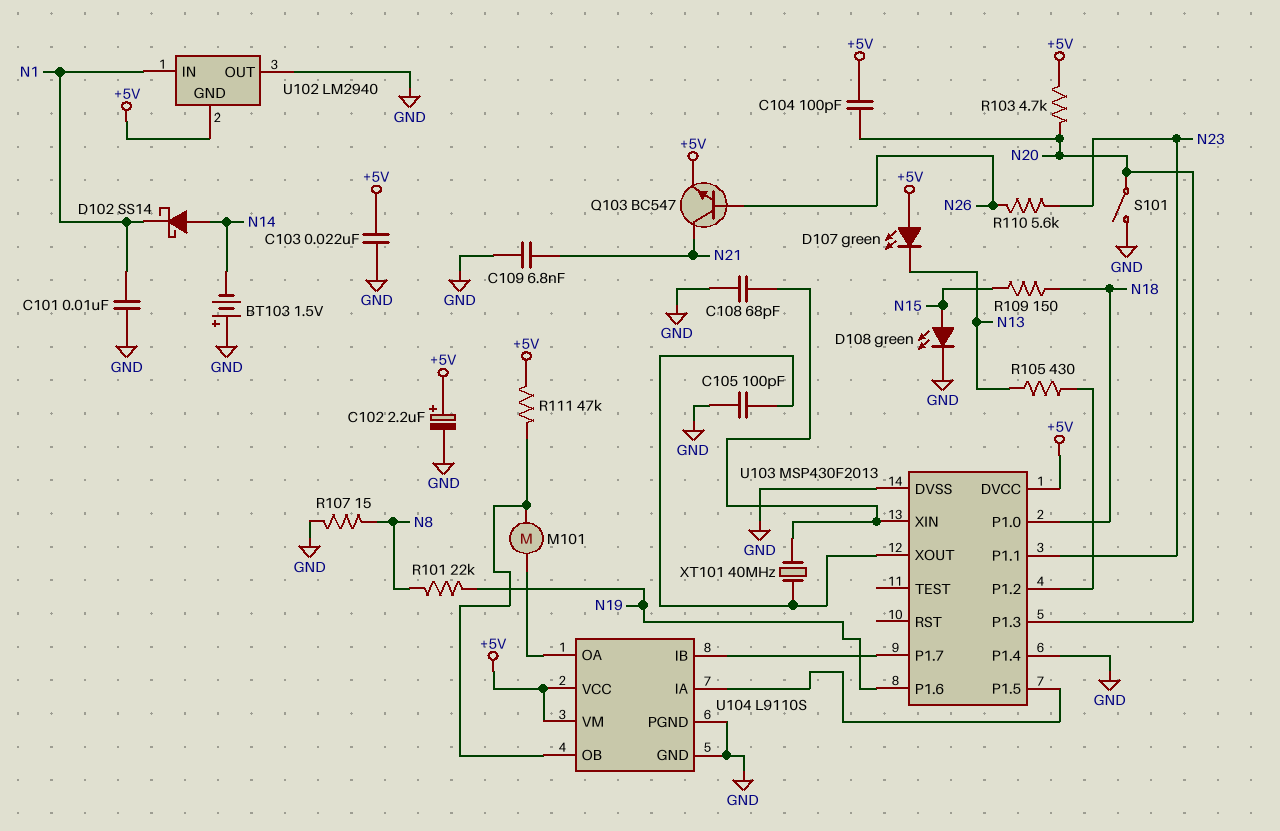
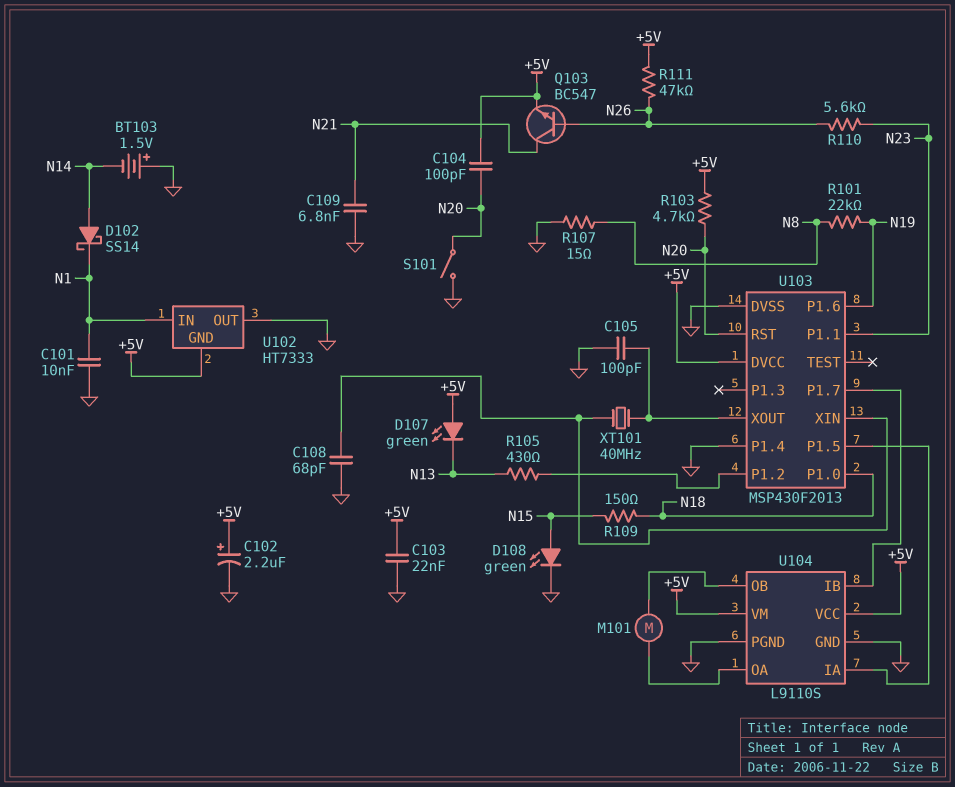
R111: 47k (+5V, U104/OB) -> 47k (+5V, N26)
U102: LM2940 -> HT7333
U103 pin P1.3: N20 -> none
U103 pin RST: none -> N20

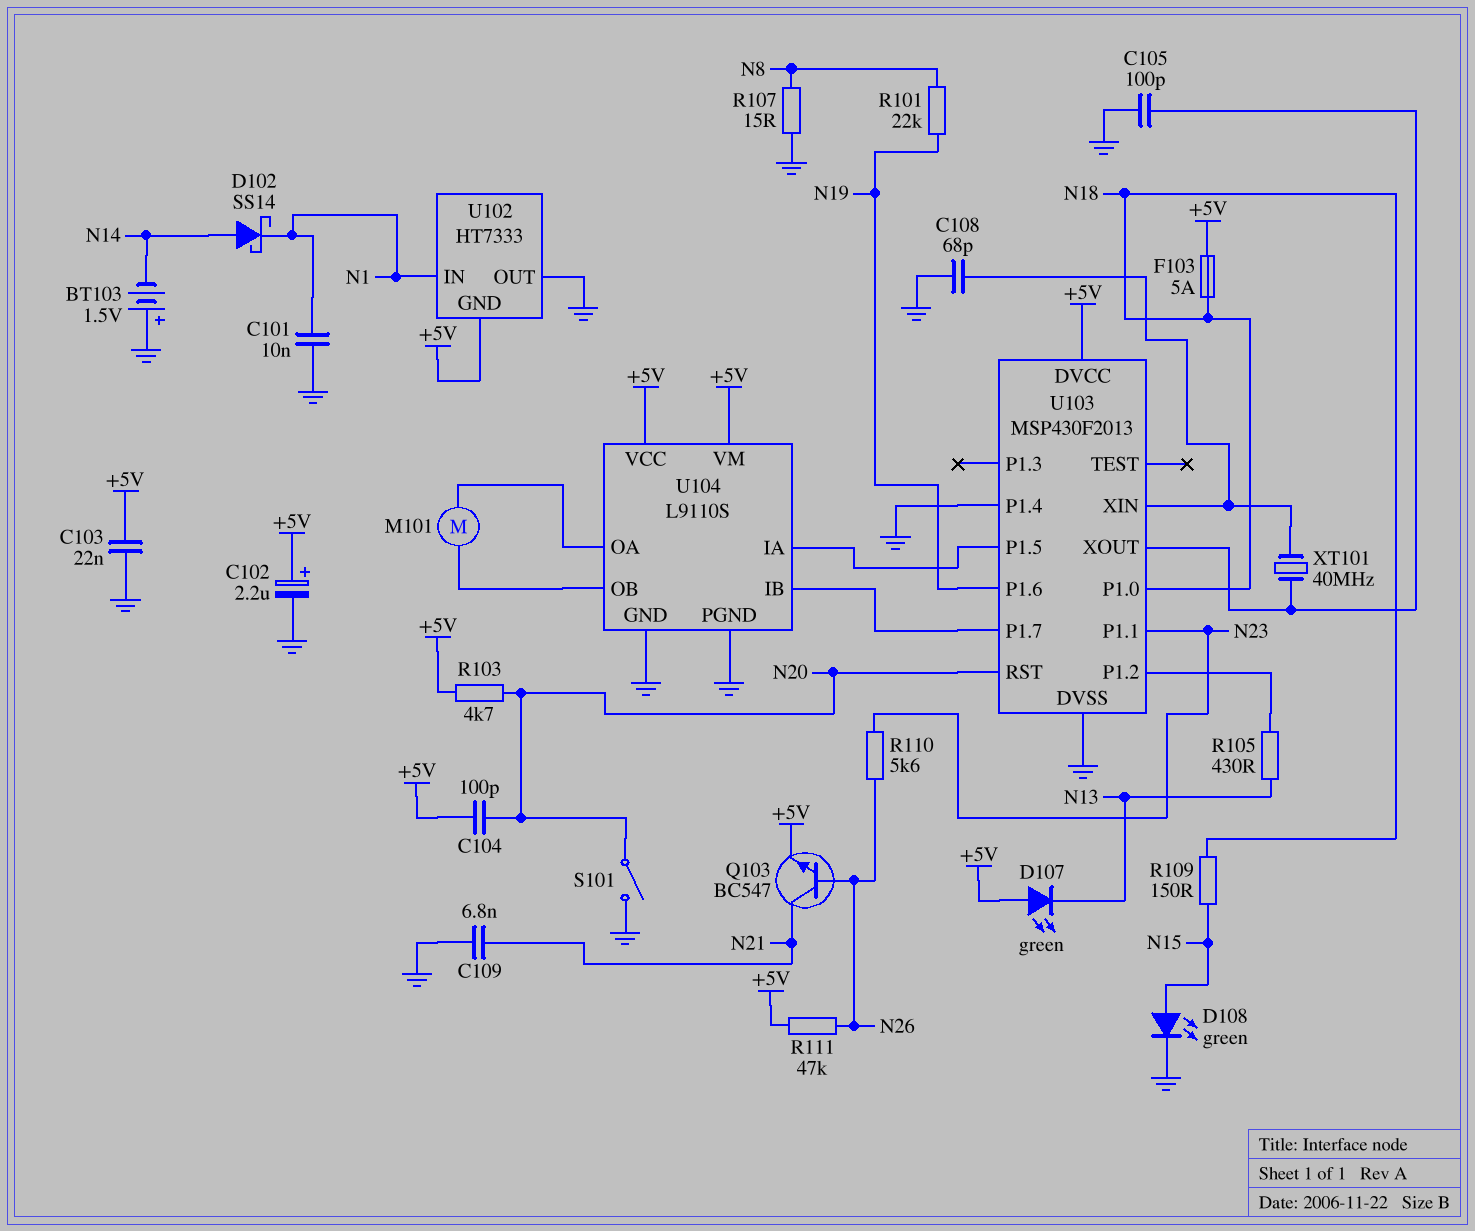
F103: none -> 5A (+5V, N18)

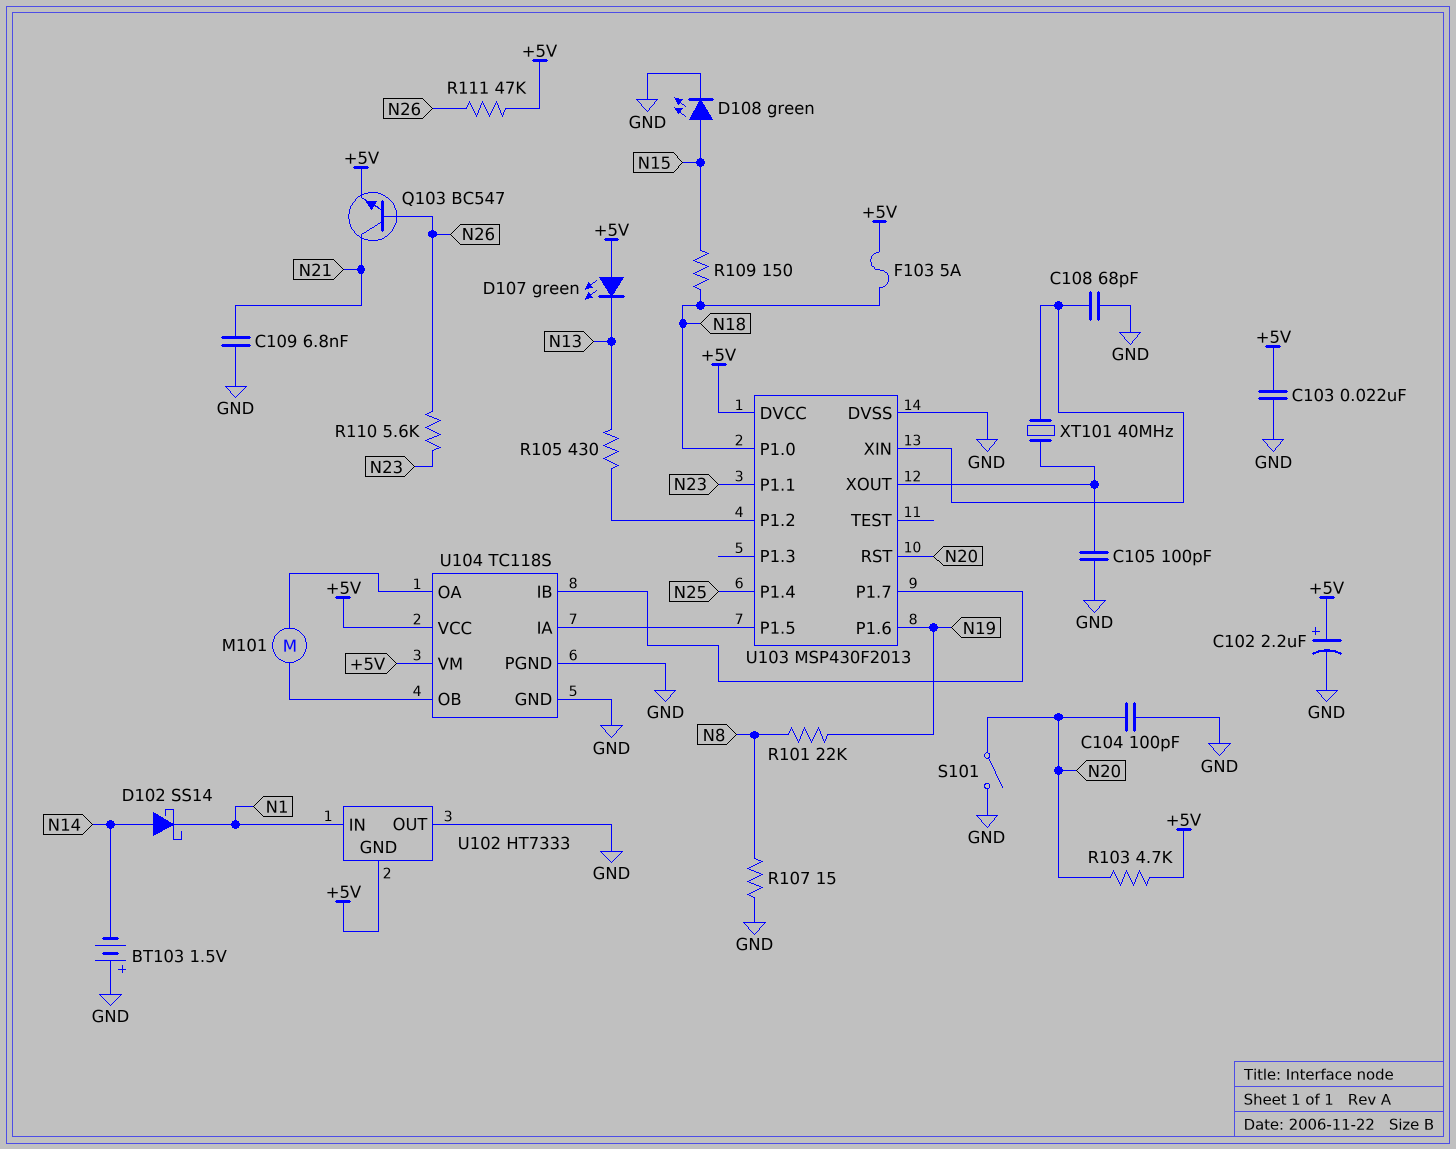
C101: 10nF (GND, N1) -> none
C104: 100pF (+5V, N20) -> 100pF (GND, N20)
U103 pin P1.4: GND -> N25
U104: L9110S -> TC118S

